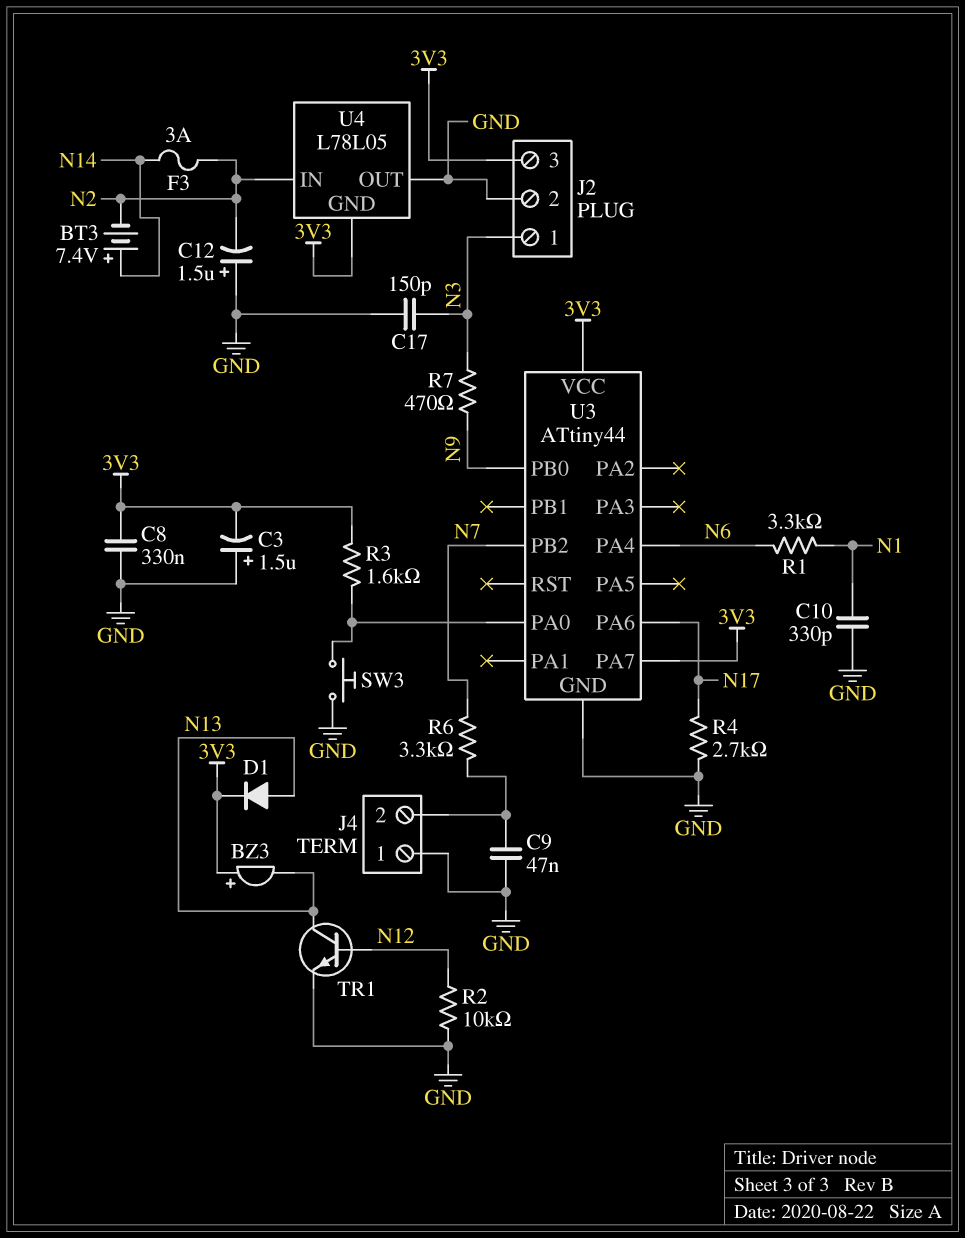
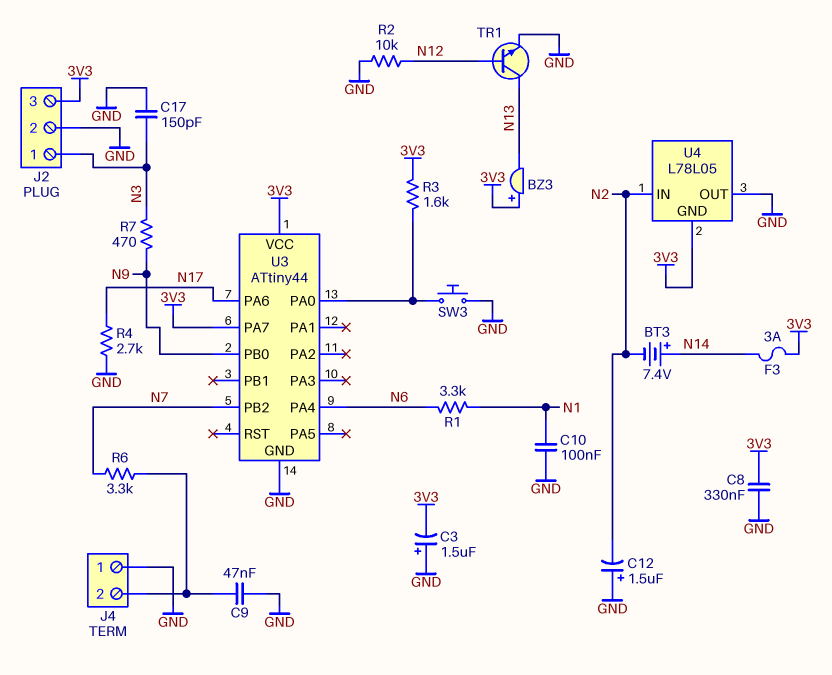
C10: 330pF (GND, N1) -> 100nF (GND, N1)
D1: diode (A N13, K 3V3) -> none
F3: 3A (N2, N14) -> 3A (3V3, N14)

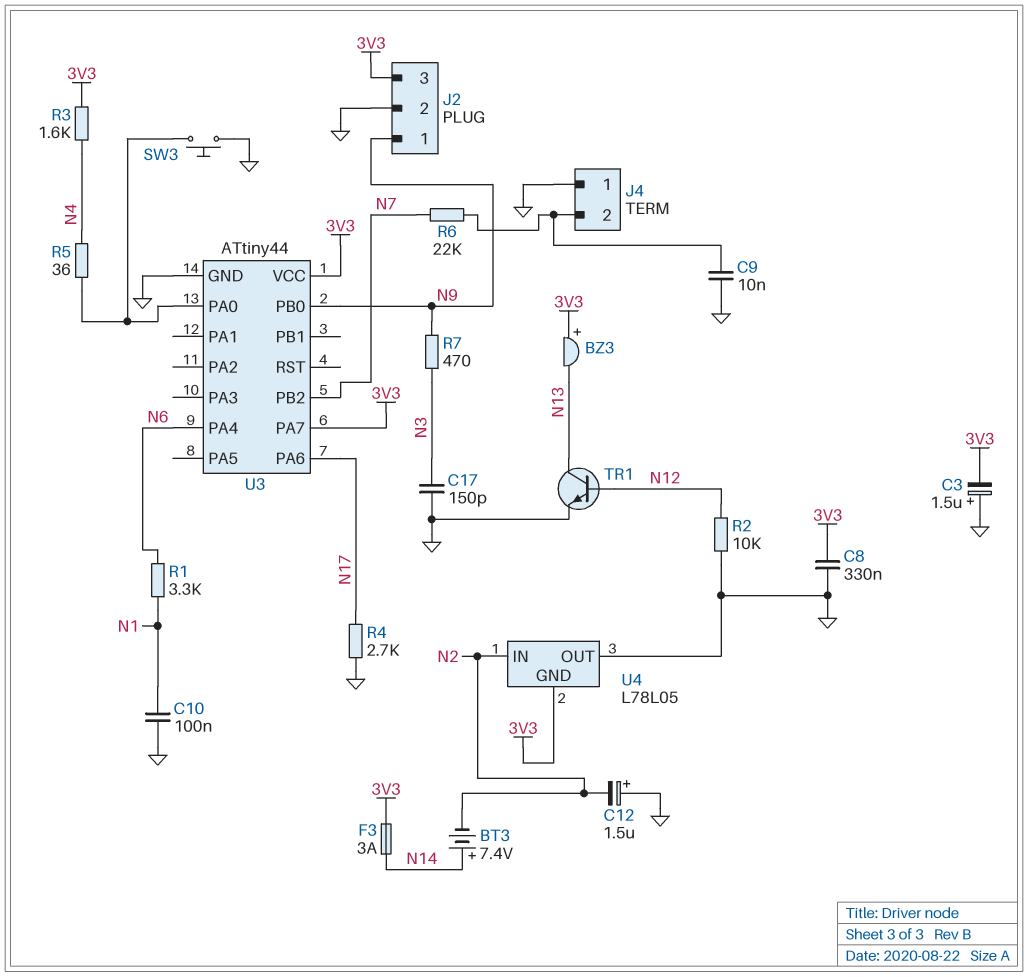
C9: 47nF (GND, J4/2) -> 10nF (GND, J4/2)
J2 pin 1: N3 -> N9
R3: 1.6k (3V3, U3/PA0) -> 1.6k (3V3, N4)
R5: none -> 36 (N4, U3/PA0)
R6: 3.3k (J4/2, N7) -> 22k (J4/2, N7)

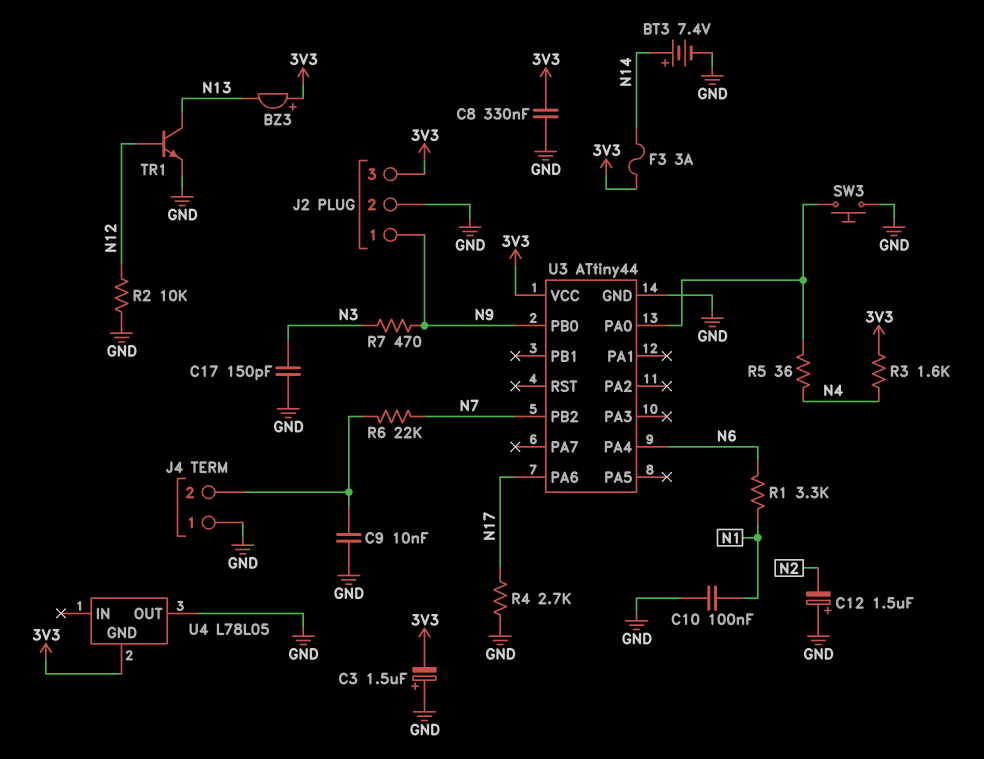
BT3: 7.4V (plus N14, minus N2) -> 7.4V (plus N14, minus GND)
U3 pin PA7: 3V3 -> none
U4 pin IN: N2 -> none

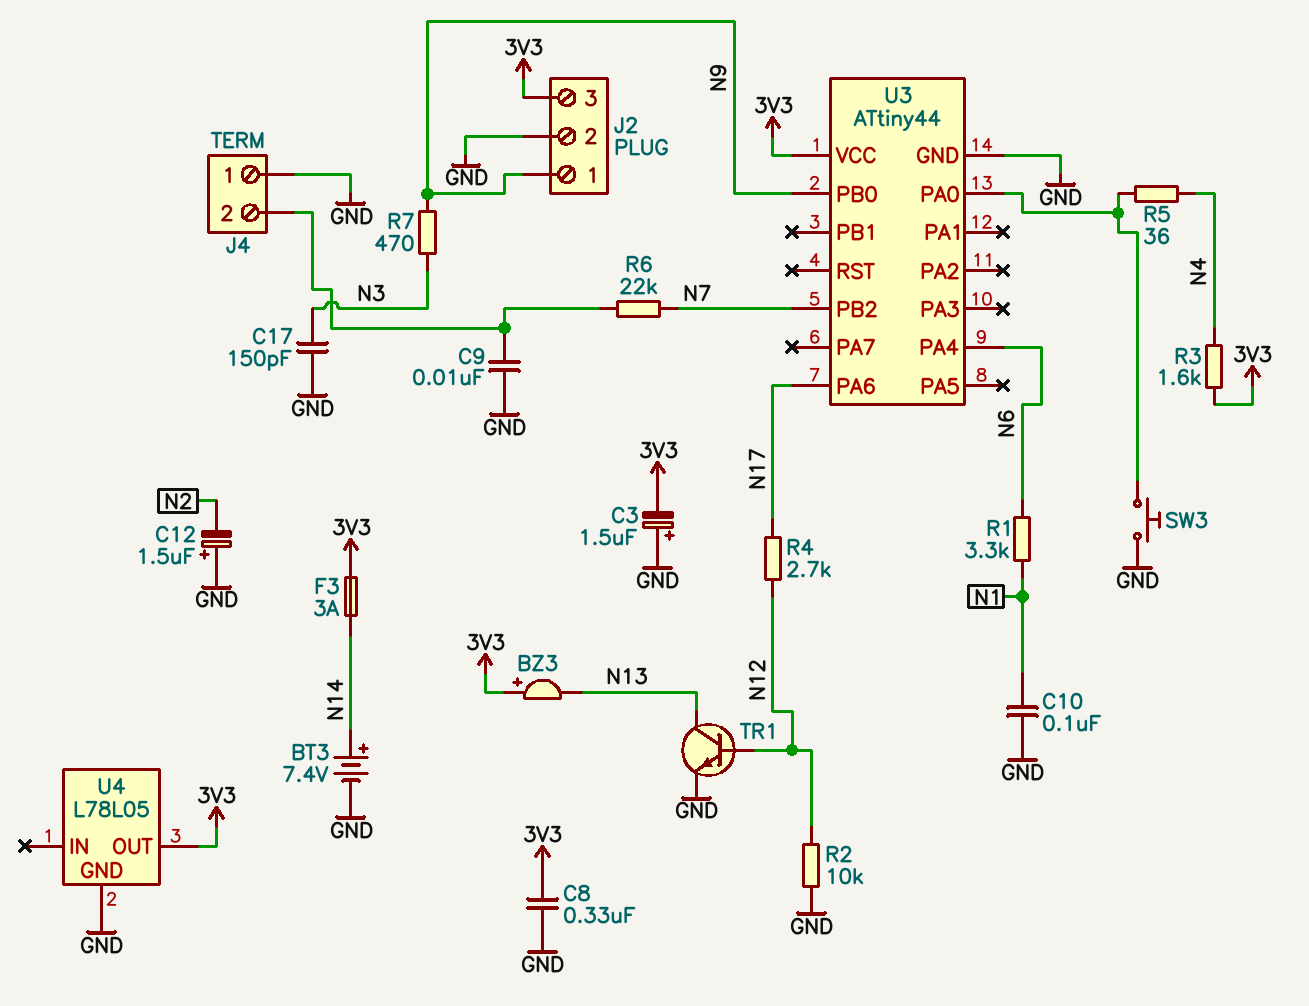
R4: 2.7k (GND, N17) -> 2.7k (N12, N17)
U4 pin GND: 3V3 -> GND
U4 pin OUT: GND -> 3V3

